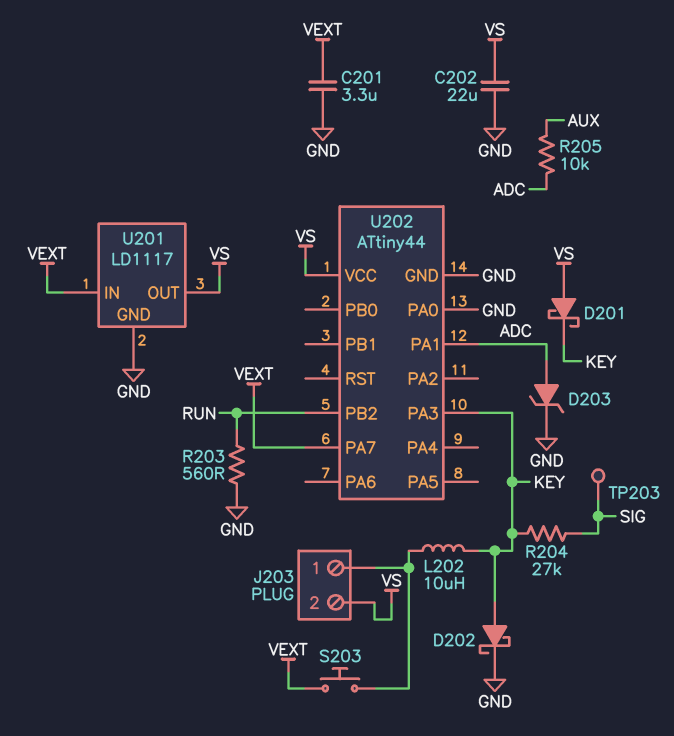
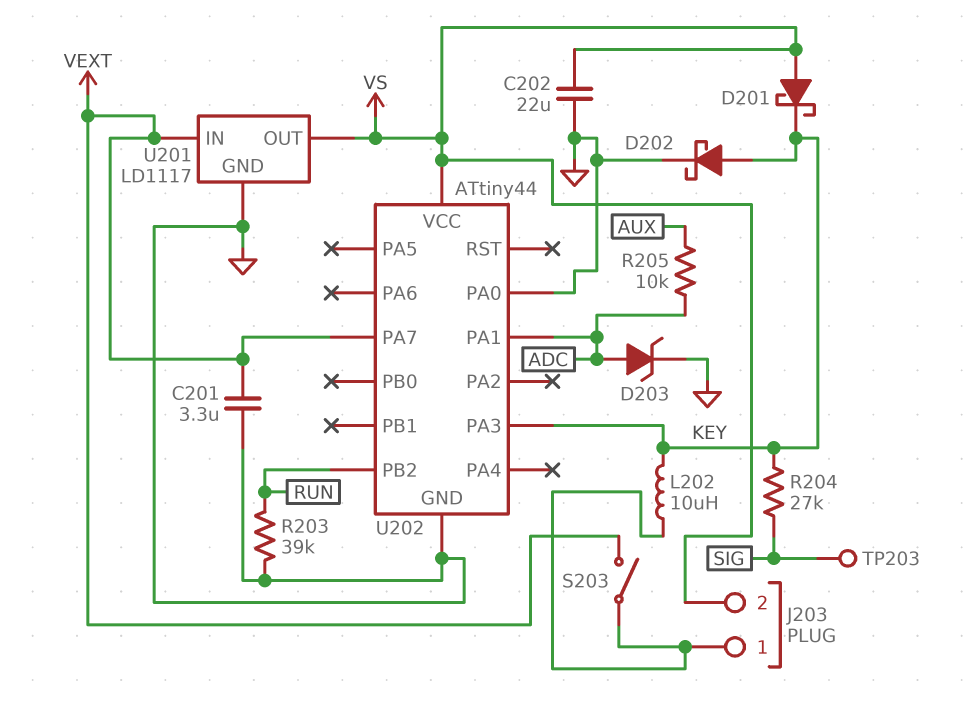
R203: 560 (GND, RUN) -> 39k (GND, RUN)
S203: button (J203/1, VEXT) -> switch (J203/1, VEXT)

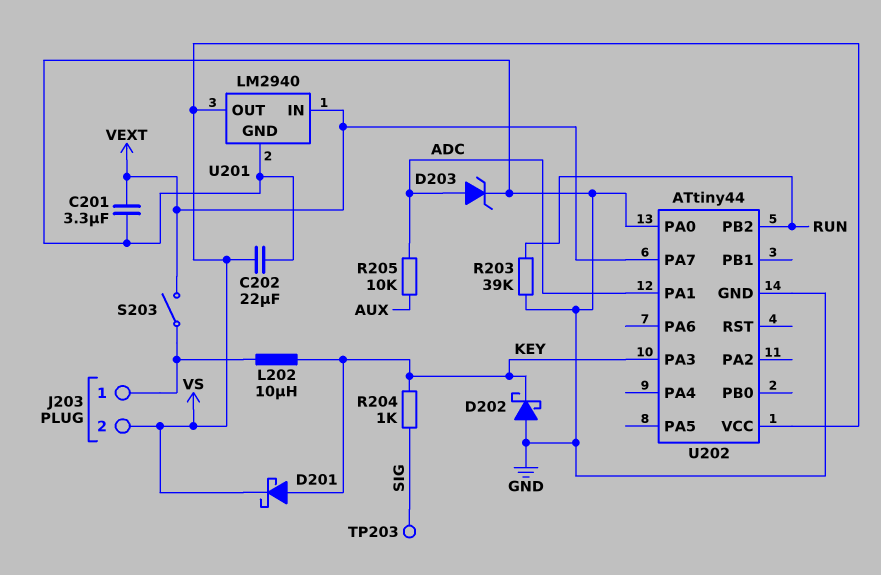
D201: schottky (A VS, K KEY) -> schottky (A KEY, K VS)
D202: schottky (A KEY, K GND) -> schottky (A GND, K KEY)
R204: 27k (KEY, SIG) -> 1k (KEY, SIG)
U201: LD1117 -> LM2940

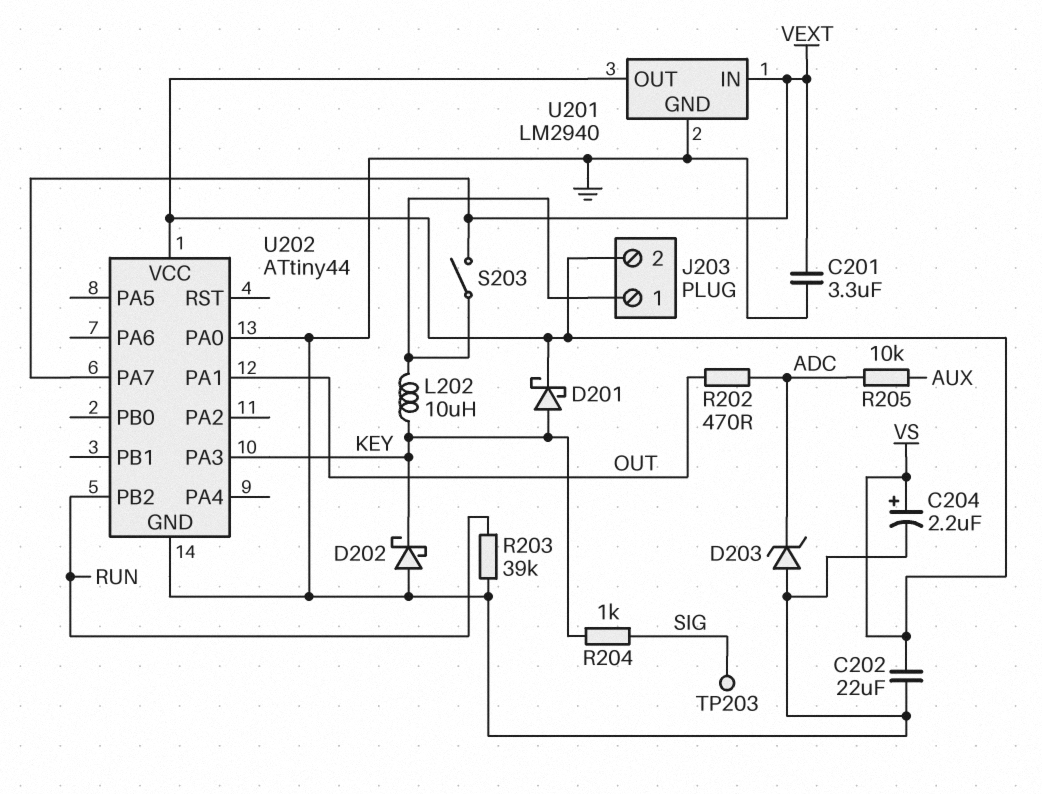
C204: none -> 2.2uF (plus VS, minus GND)
D203: zener (A ADC, K GND) -> zener (A GND, K ADC)
R202: none -> 470 (ADC, OUT)
U202 pin PA1: ADC -> OUT

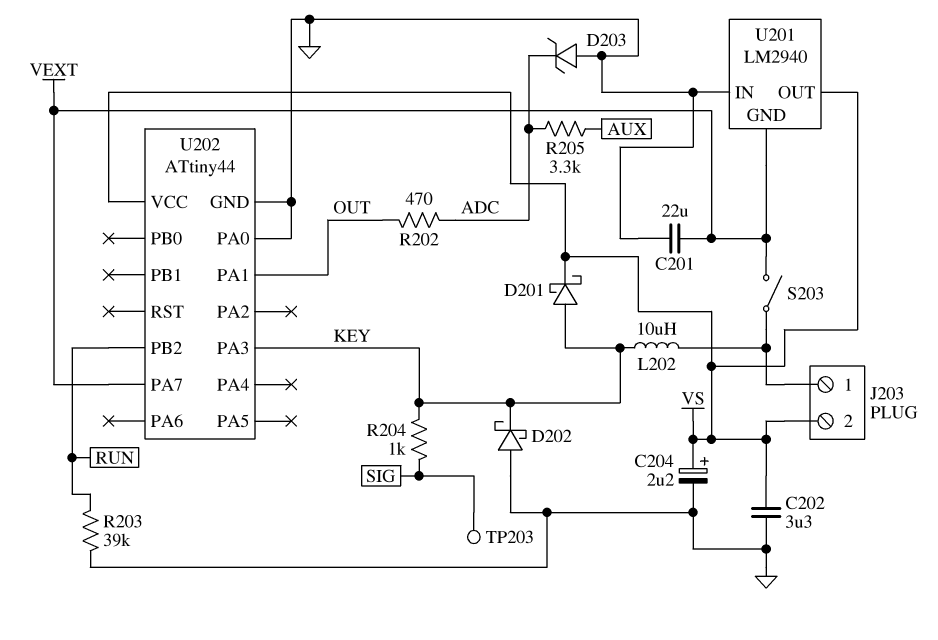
C201: 3.3uF (GND, VEXT) -> 22uF (GND, VEXT)
C202: 22uF (GND, VS) -> 3.3uF (GND, VS)
R205: 10k (ADC, AUX) -> 3.3k (ADC, AUX)
U201 pin GND: GND -> VEXT
U201 pin IN: VEXT -> GND

